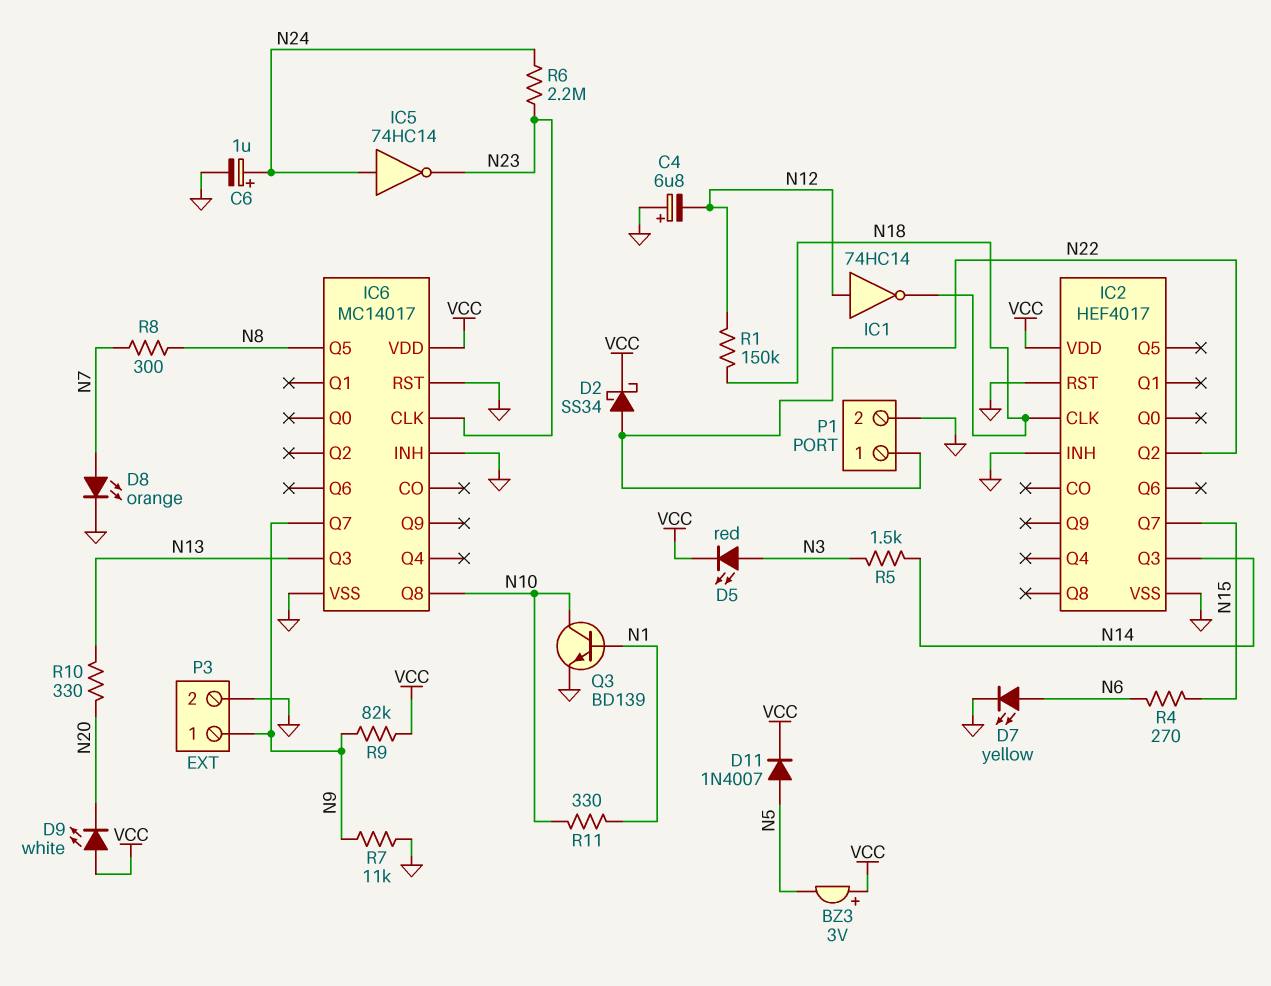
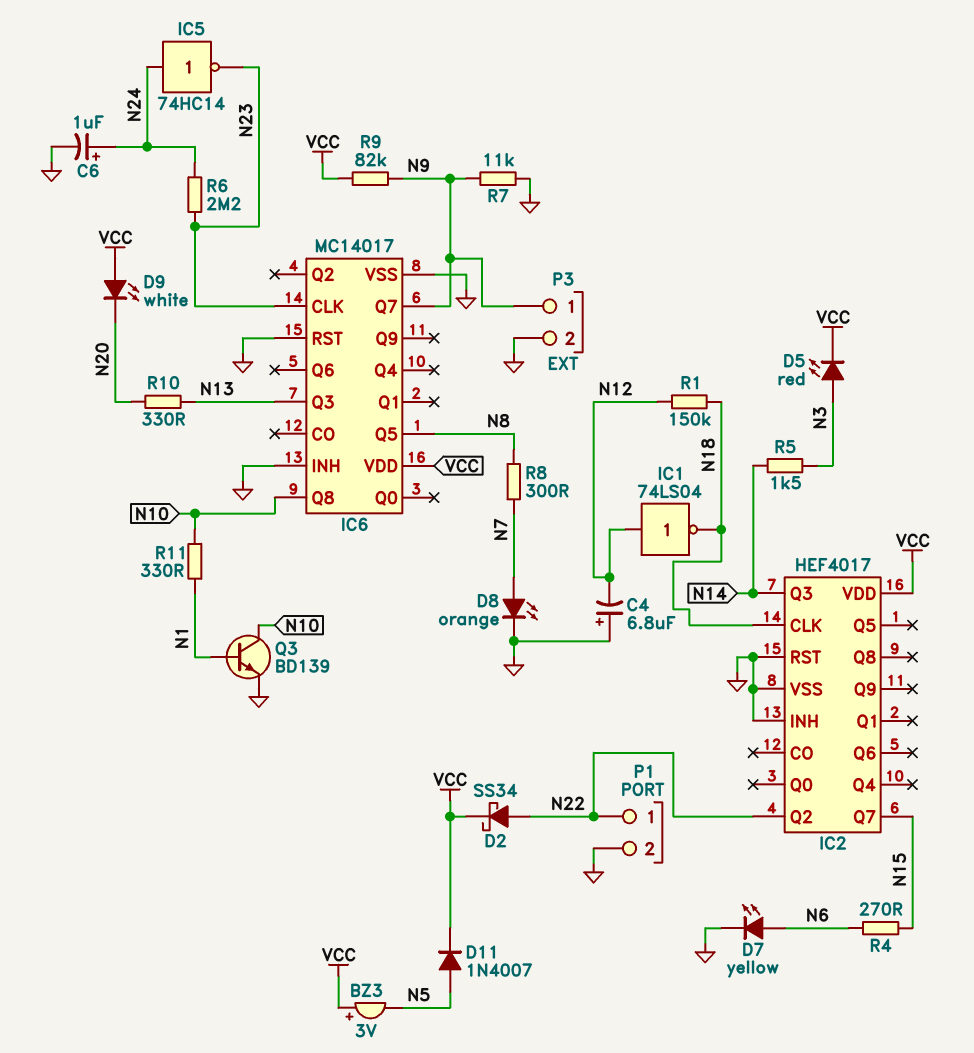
IC1: NOT 74HC14 (in N12, out N18) -> NOT 74LS04 (in N12, out N18)

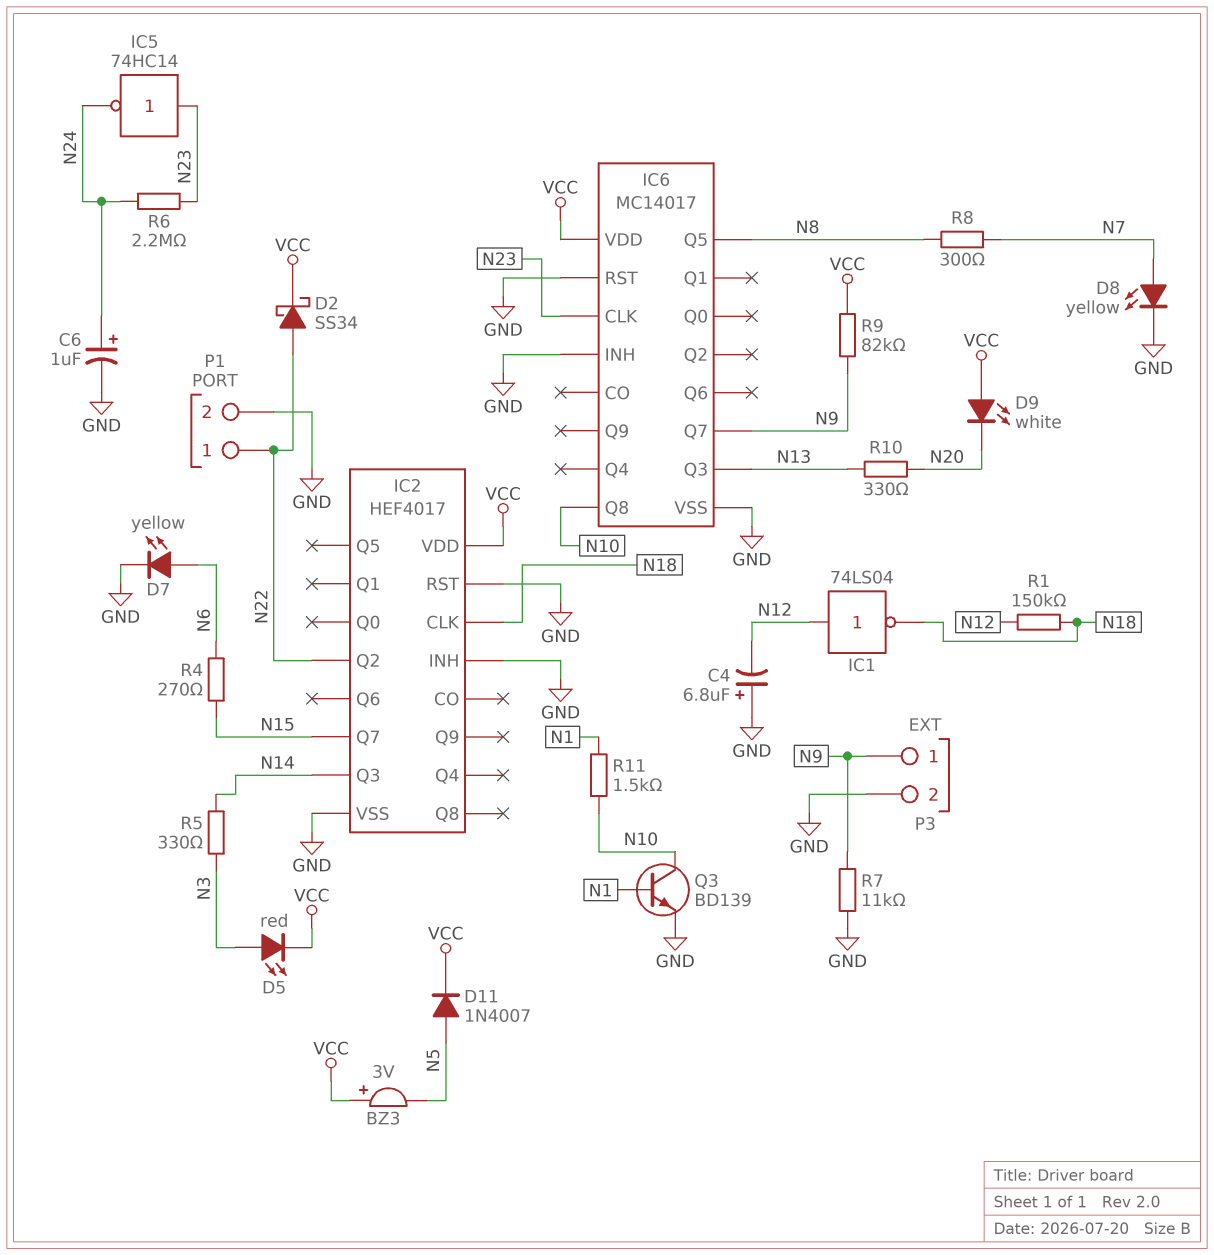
D8: LED orange (A N7, K GND) -> LED yellow (A N7, K GND)
IC5: NOT 74HC14 (in N24, out N23) -> NOT 74HC14 (in N23, out N24)
R5: 1.5k (N3, N14) -> 330 (N3, N14)
R11: 330 (N1, N10) -> 1.5k (N1, N10)

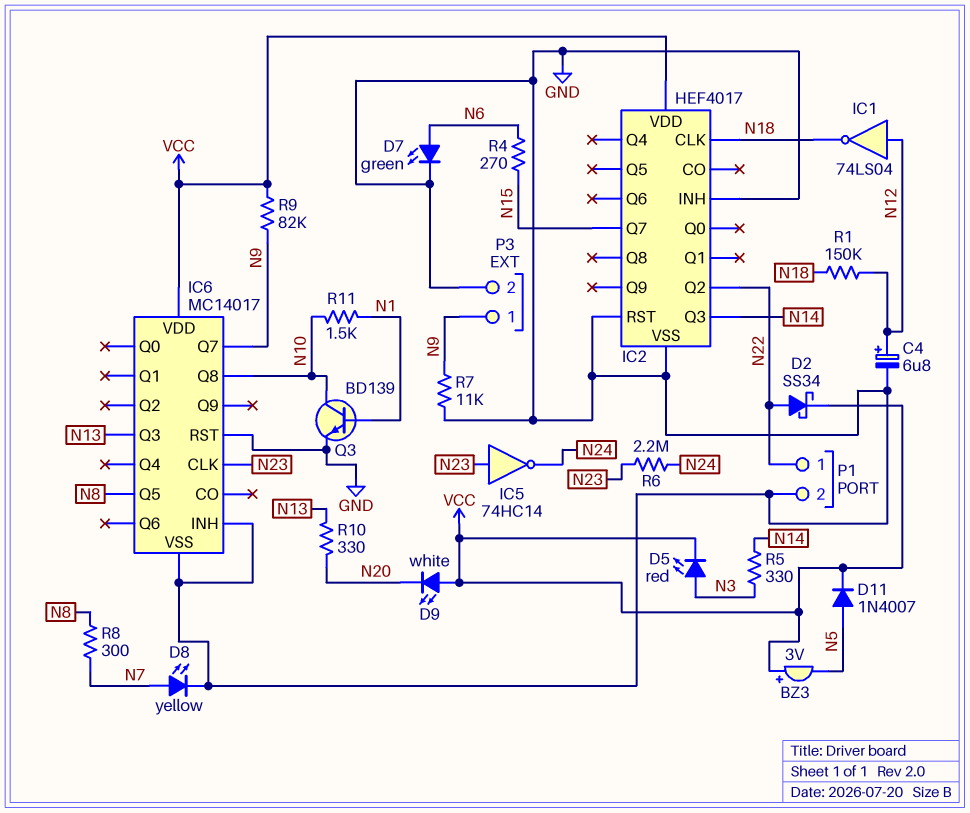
C4: 6.8uF (plus GND, minus N12) -> 6.8uF (plus N12, minus GND)
C6: 1uF (plus N24, minus GND) -> none
D7: LED yellow (A N6, K GND) -> LED green (A N6, K GND)

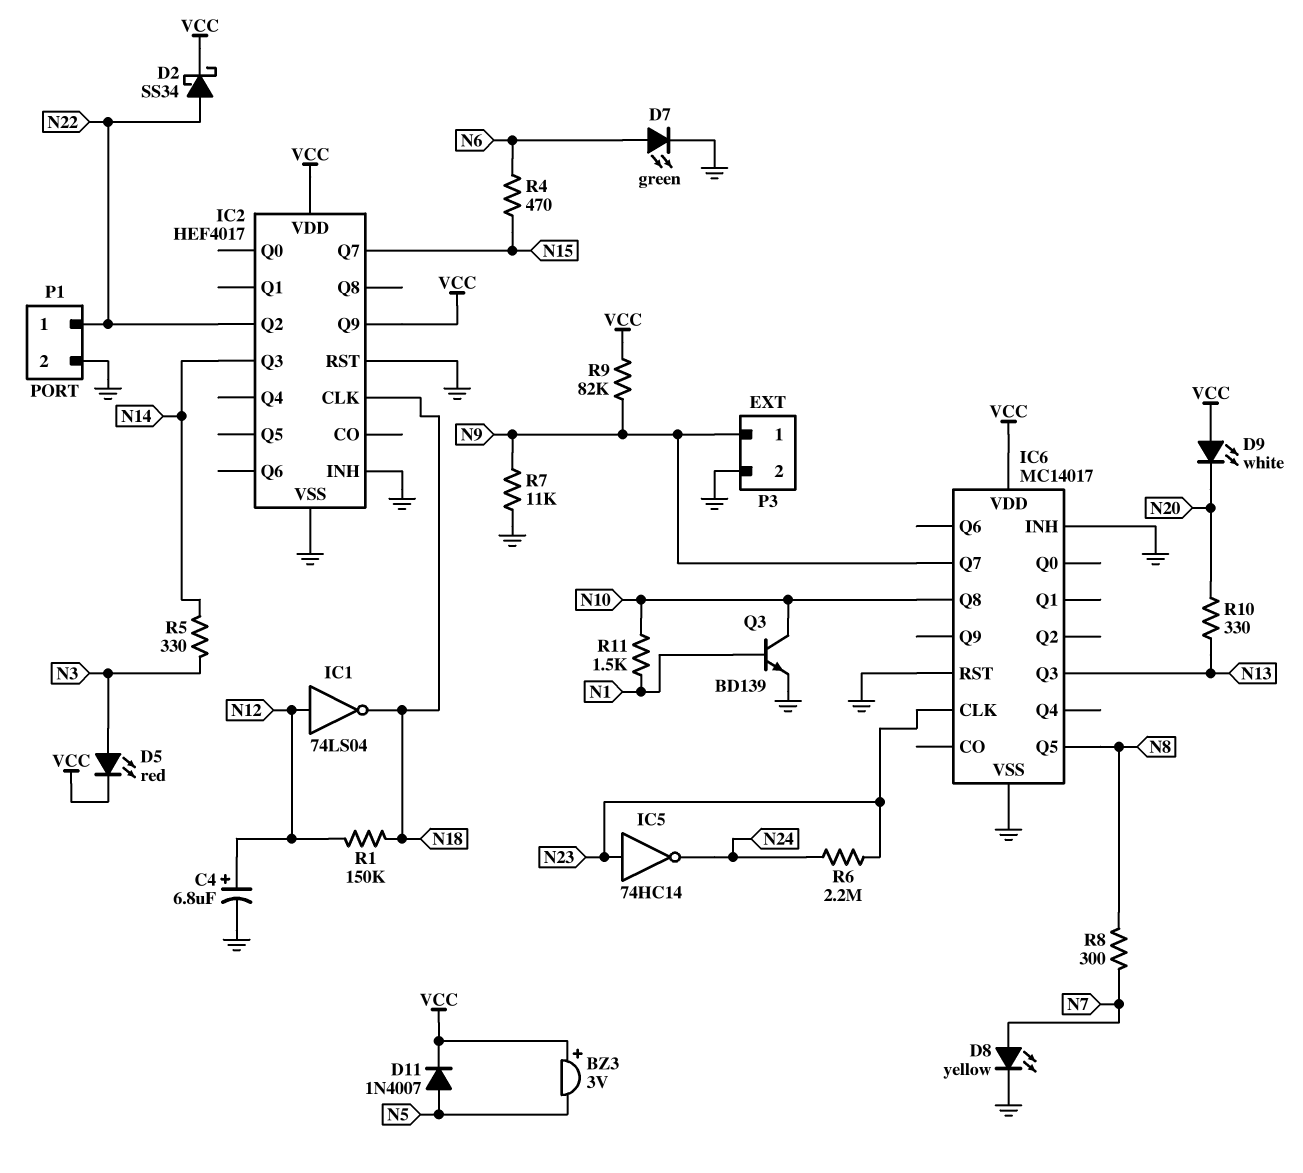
IC2 pin Q9: none -> VCC
R4: 270 (N6, N15) -> 470 (N6, N15)

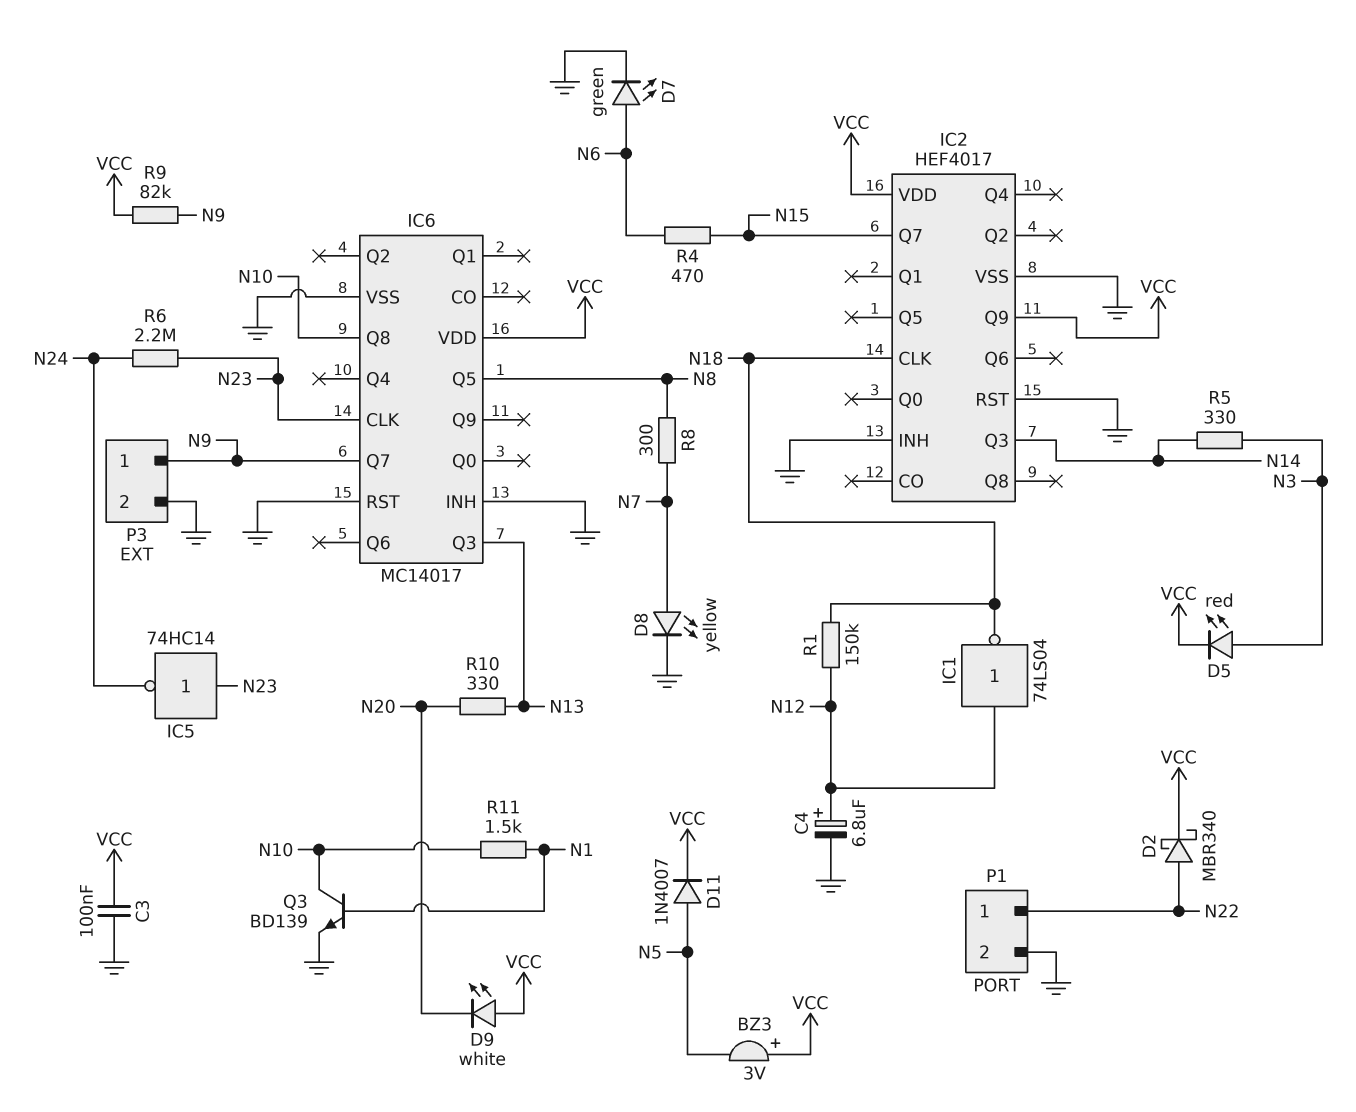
C3: none -> 100nF (GND, VCC)
D2: schottky SS34 (A N22, K VCC) -> schottky MBR340 (A N22, K VCC)
IC2 pin Q2: N22 -> none
R7: 11k (GND, N9) -> none

